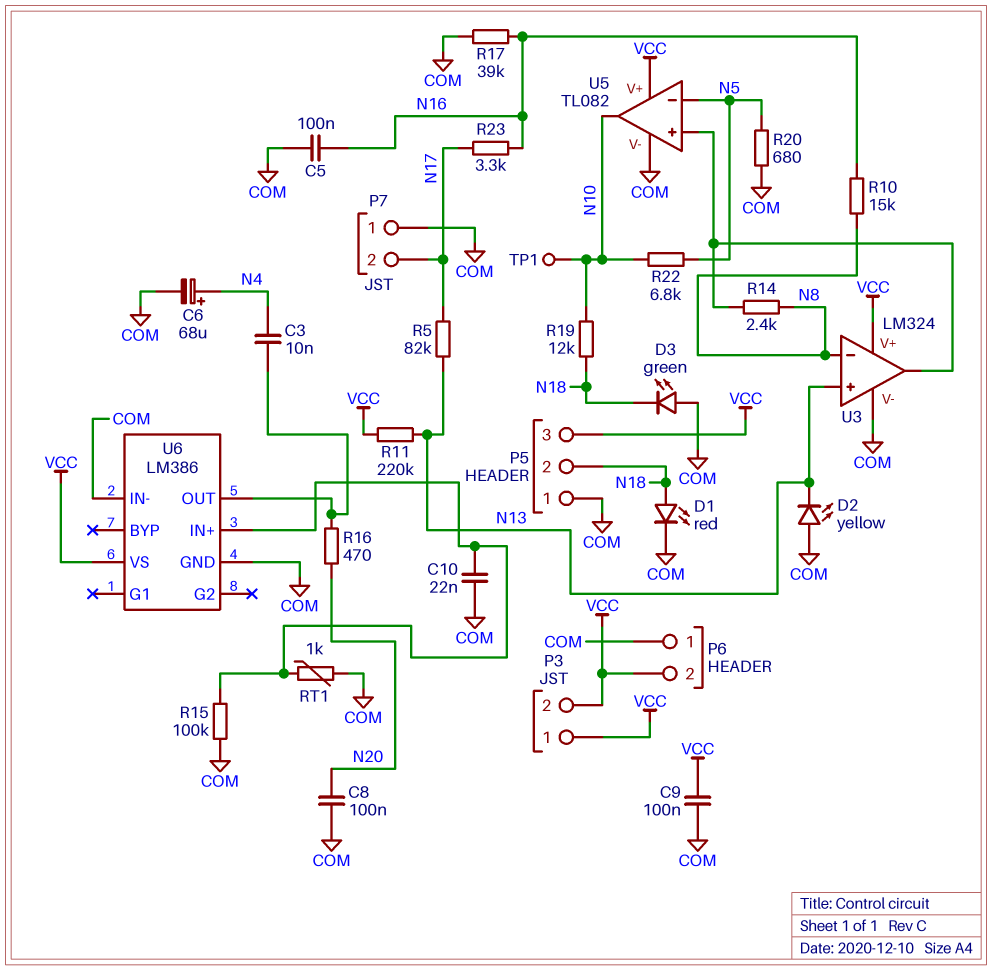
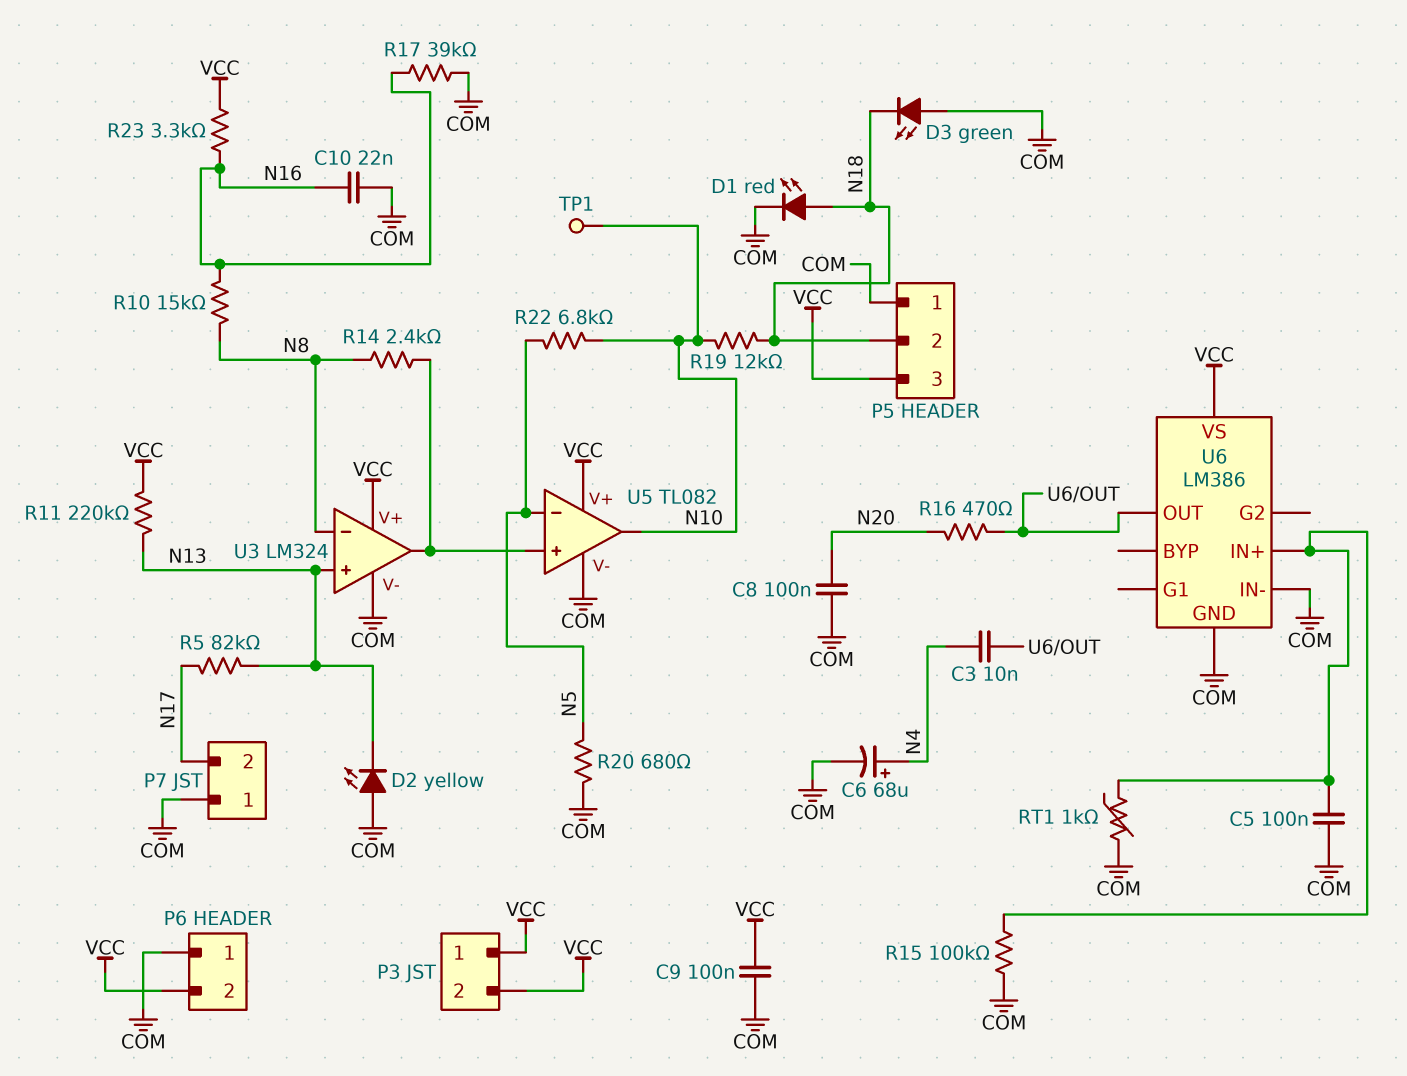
C5: 100nF (COM, N16) -> 100nF (COM, U6/IN+)
C10: 22nF (COM, U6/IN+) -> 22nF (COM, N16)
R23: 3.3k (N16, N17) -> 3.3k (N16, VCC)

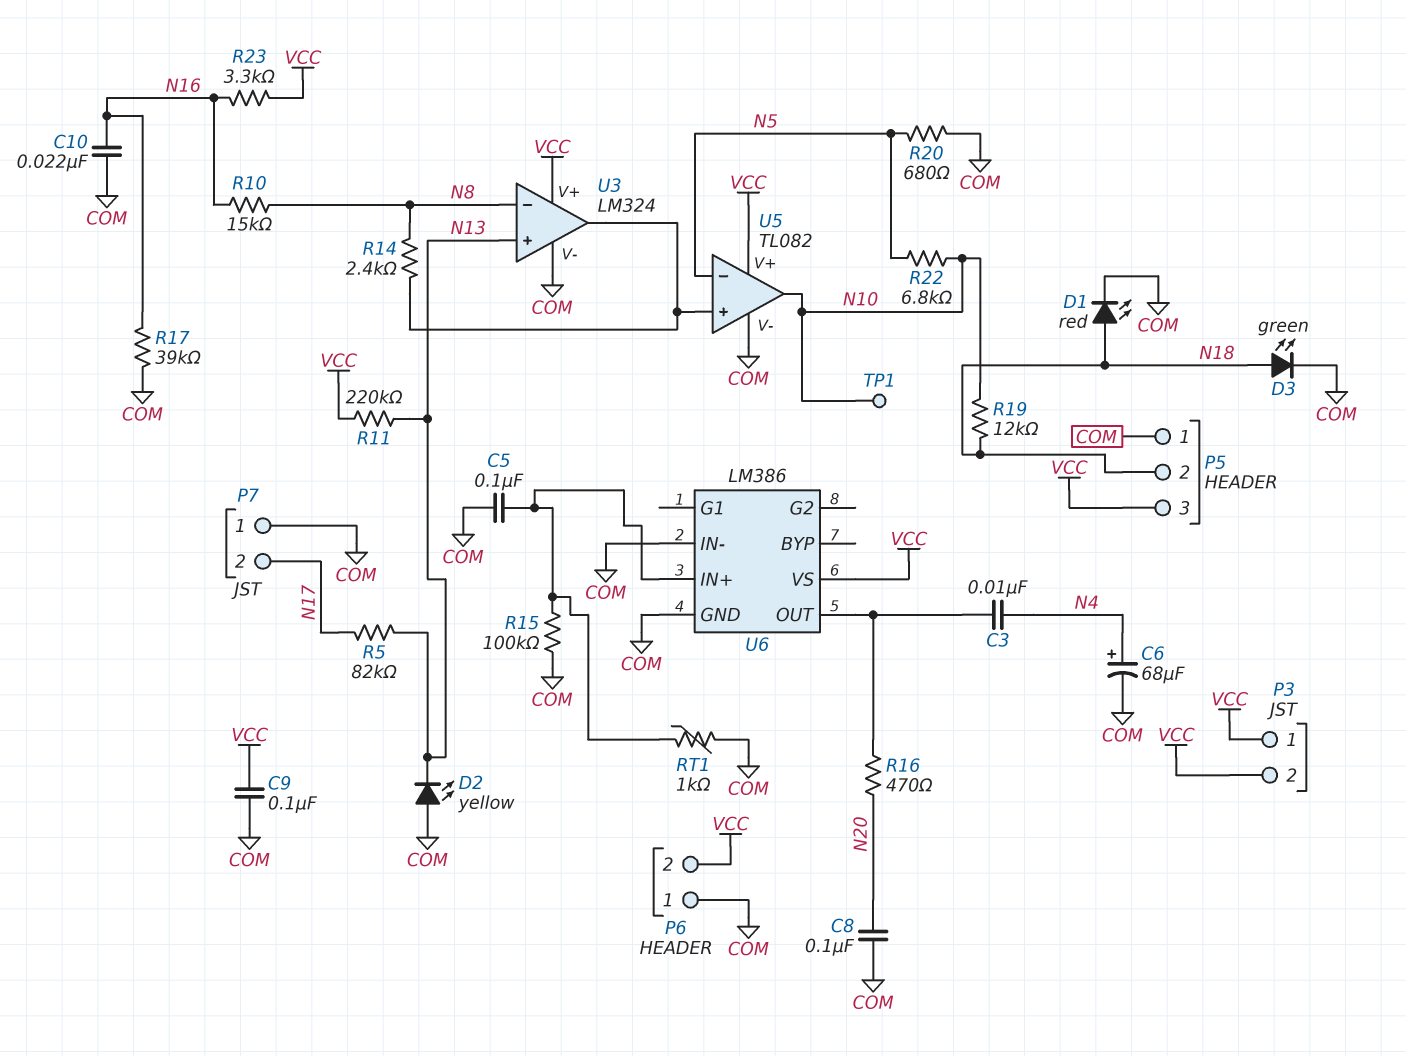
D3: LED green (A COM, K N18) -> LED green (A N18, K COM)

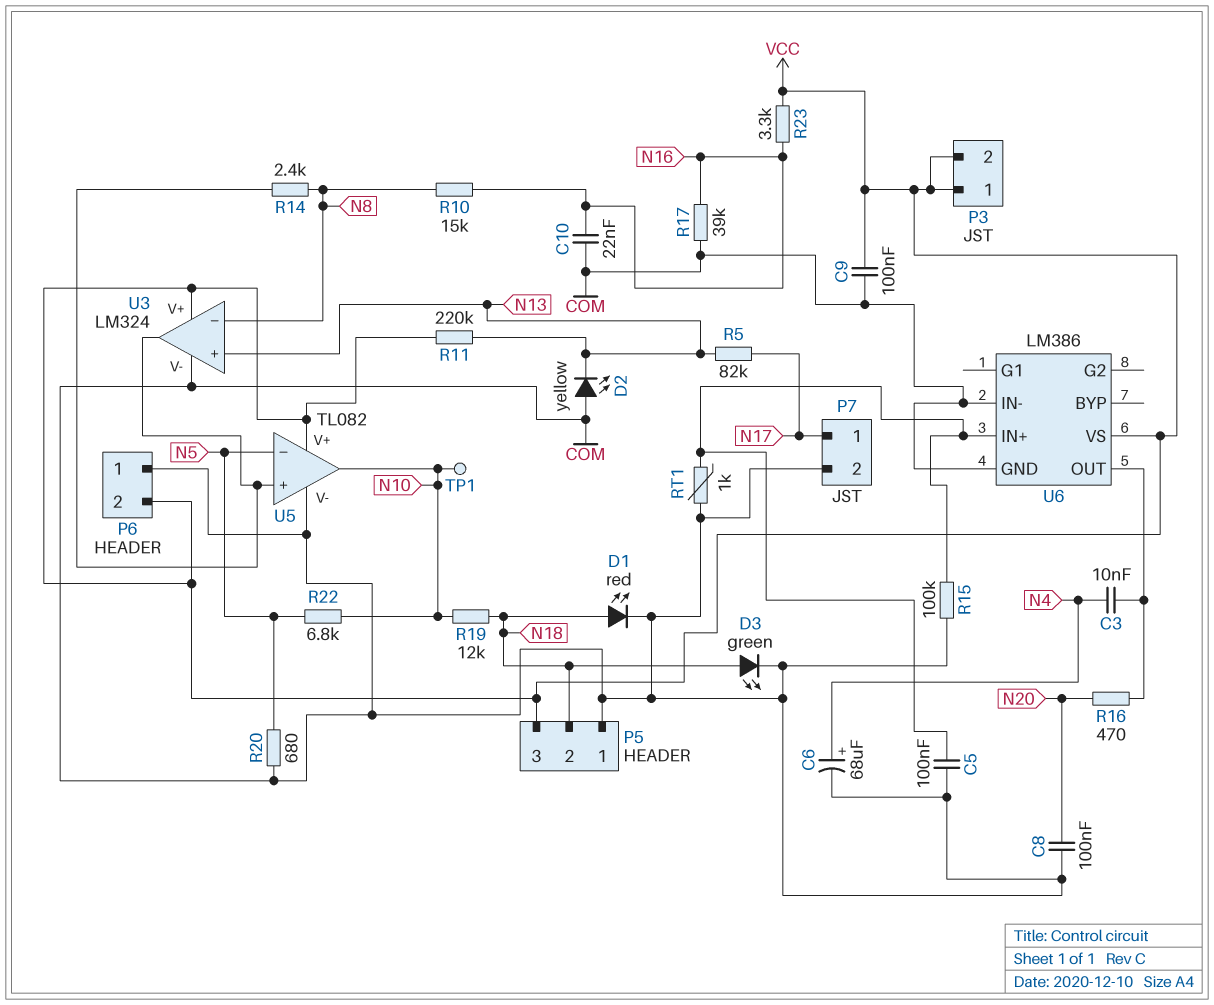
P7 pin 1: COM -> N17
P7 pin 2: N17 -> COM

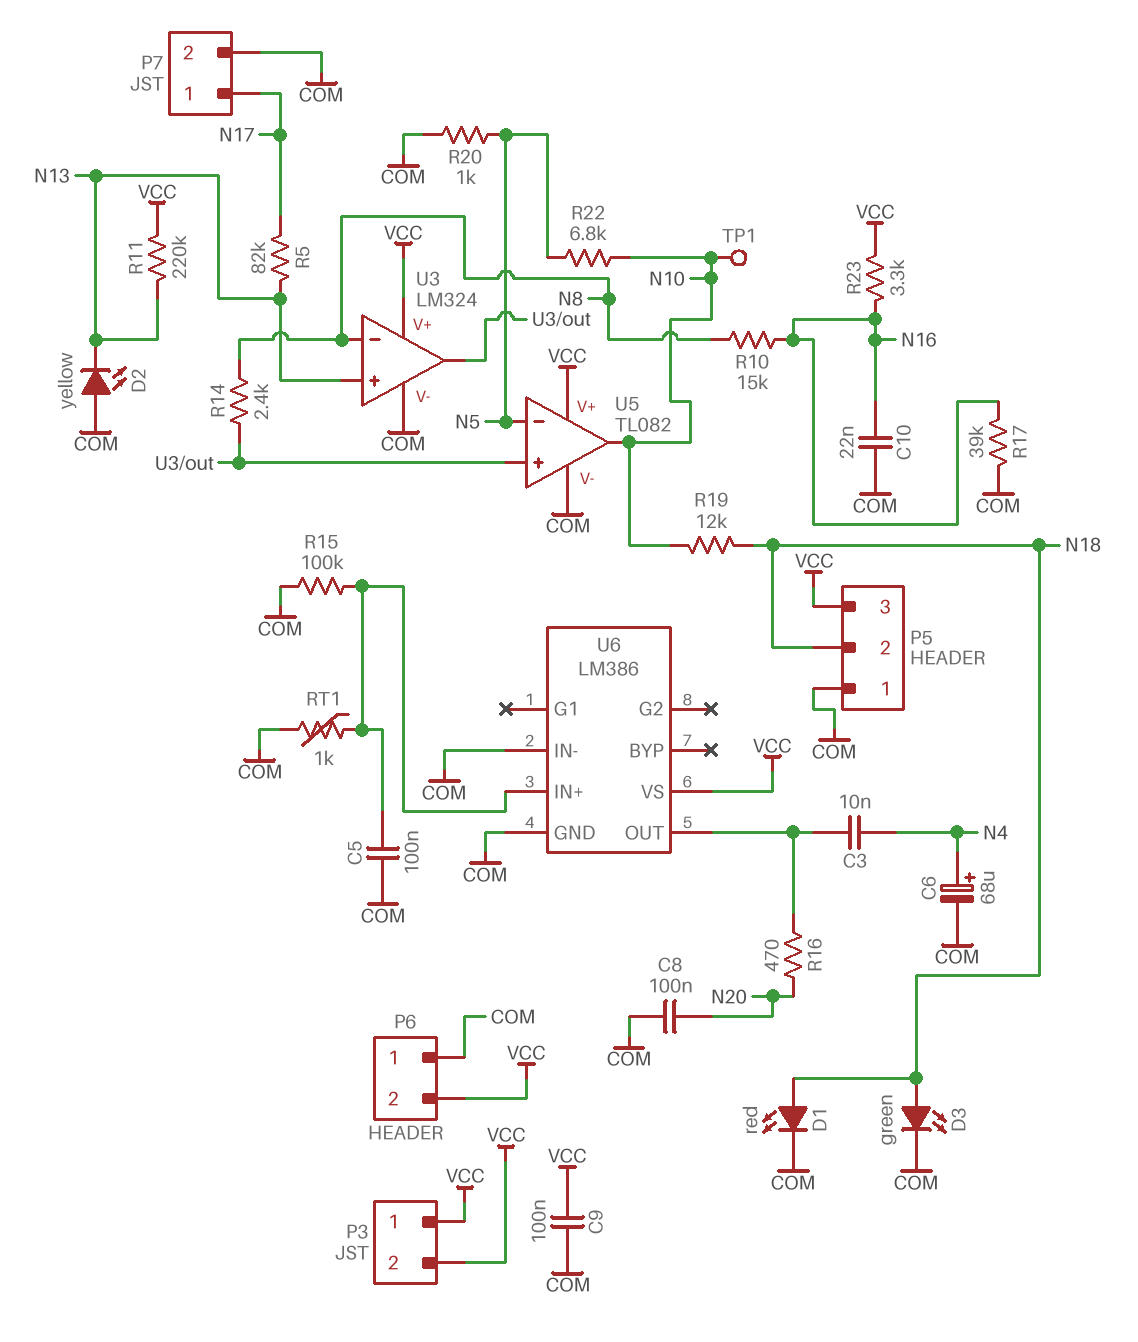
R20: 680 (COM, N5) -> 1k (COM, N5)

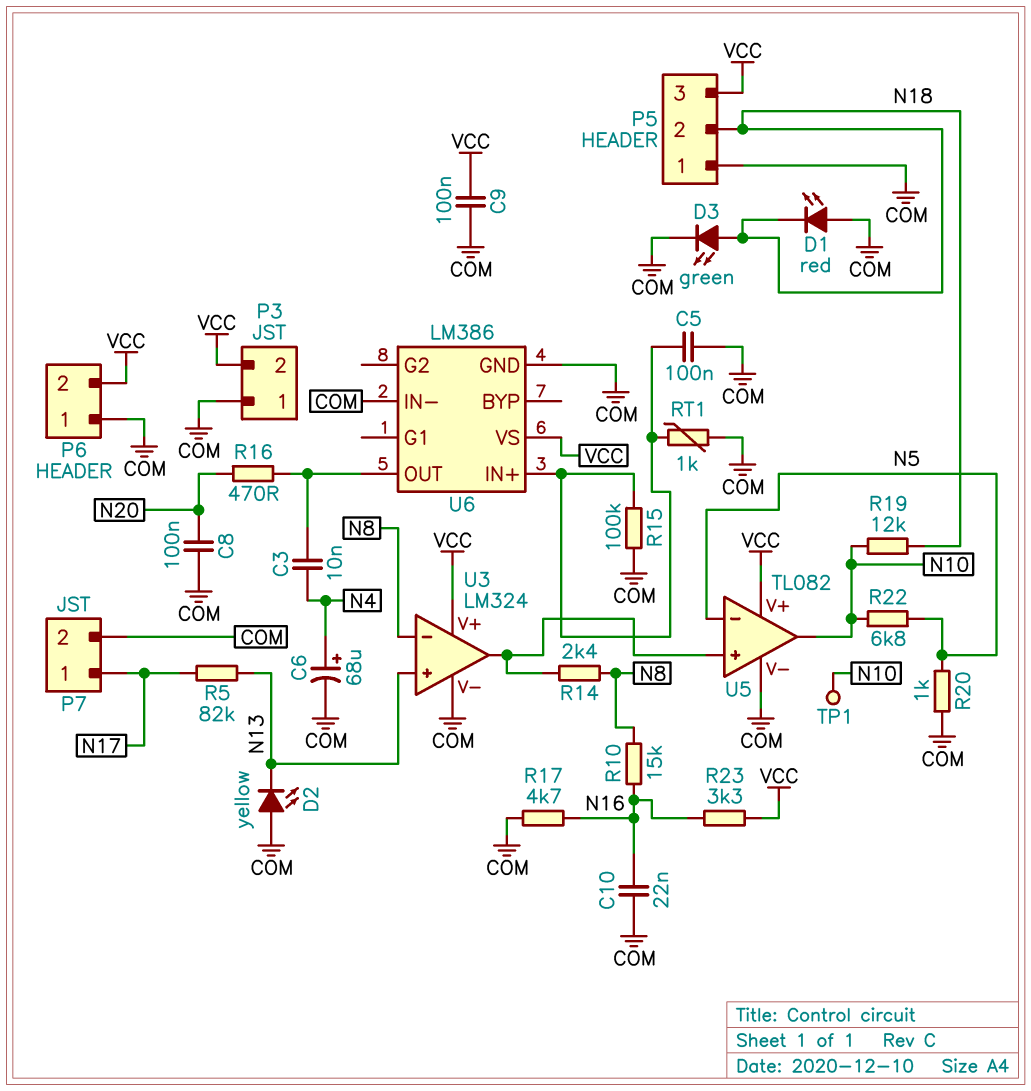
D1: LED red (A N18, K COM) -> LED red (A COM, K N18)
P3 pin 1: VCC -> COM
R11: 220k (N13, VCC) -> none
R17: 39k (COM, N16) -> 4.7k (COM, N16)

